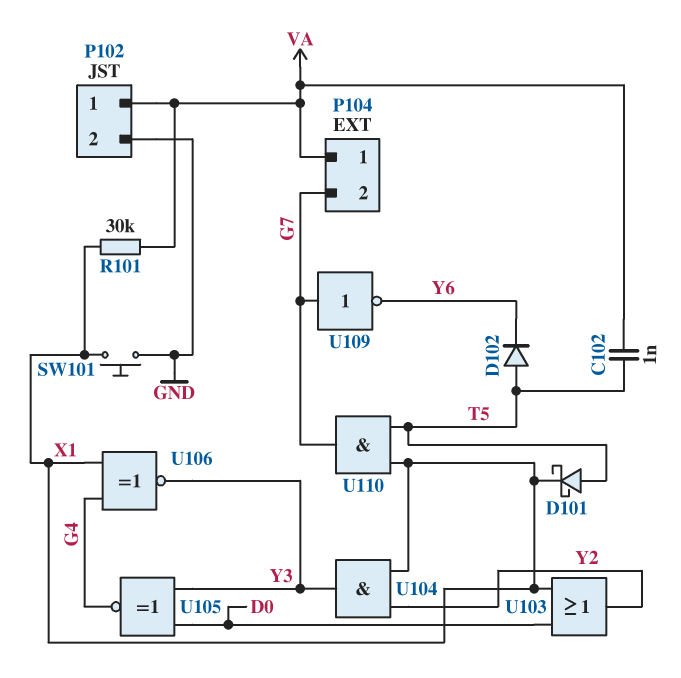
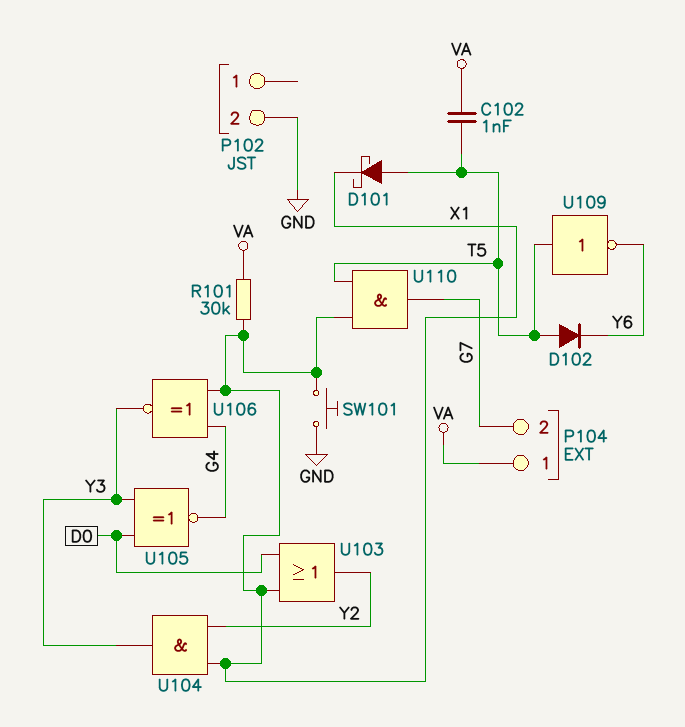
P102 pin 1: VA -> none
U109: NOT (in G7, out Y6) -> NOT (in T5, out Y6)

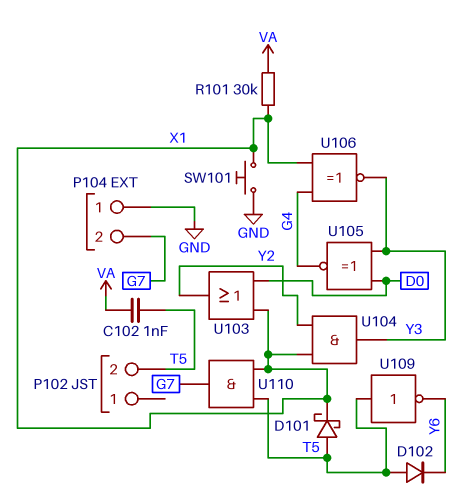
P102 pin 2: GND -> T5
P104 pin 1: VA -> GND

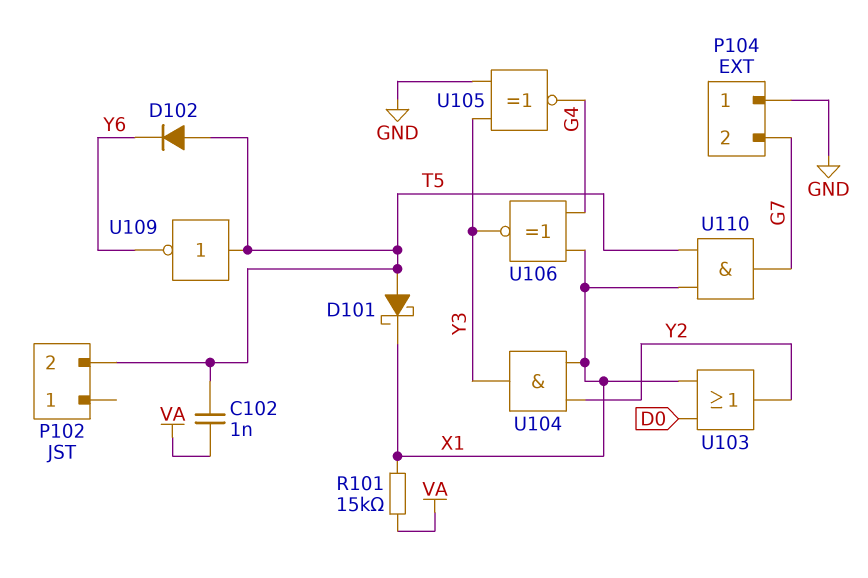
R101: 30k (VA, X1) -> 15k (VA, X1)
SW101: button (GND, X1) -> none
U105: XNOR (in D0, in Y3, out G4) -> XNOR (in GND, in Y3, out G4)

